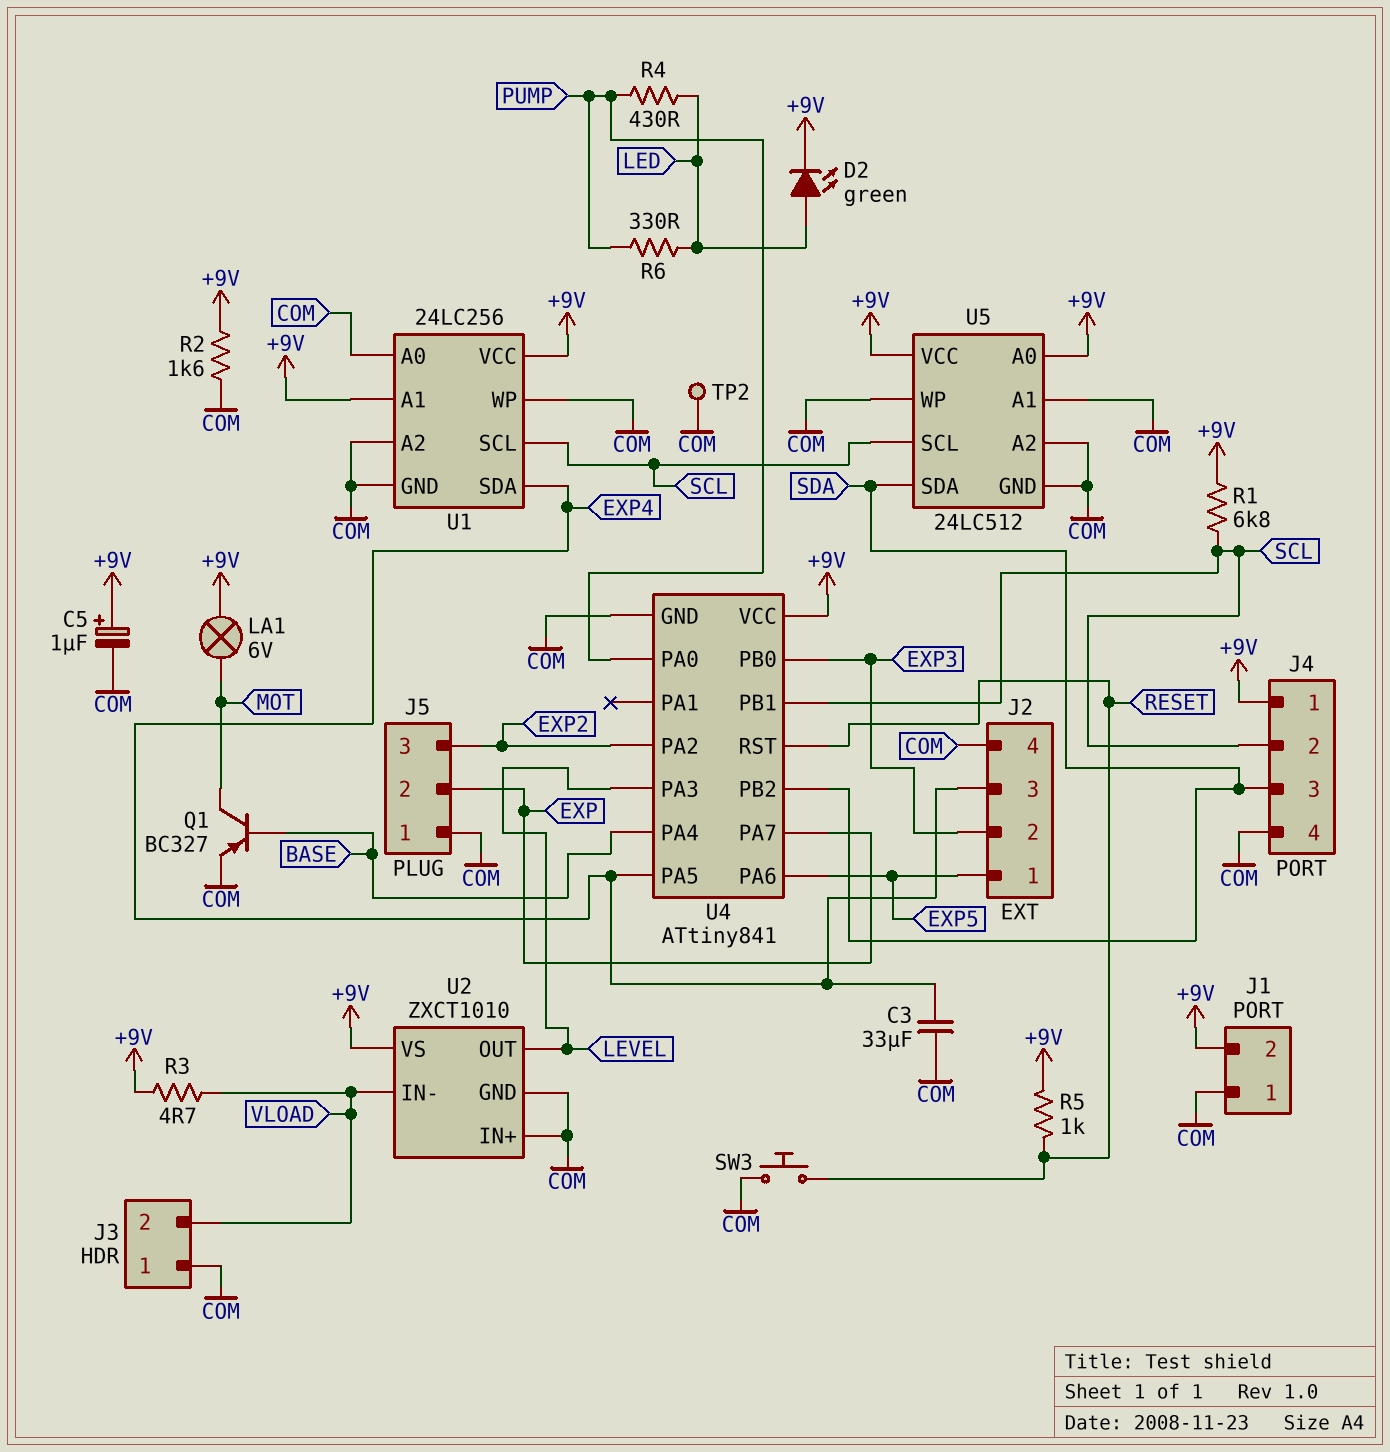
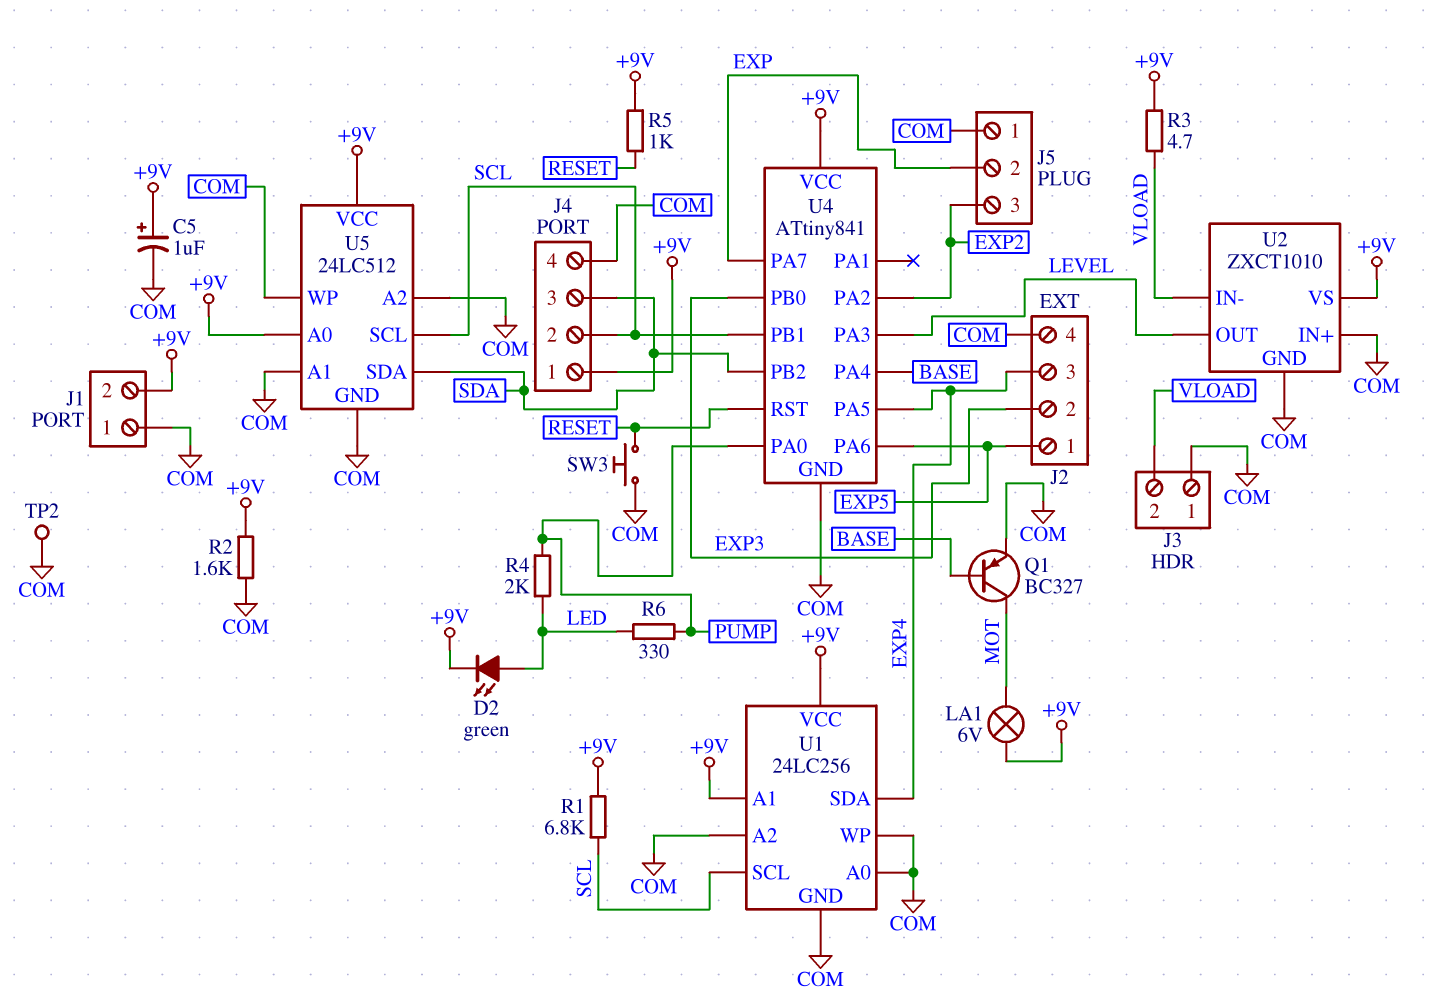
C3: 33uF (COM, EXP4) -> none
R4: 430 (LED, PUMP) -> 2k (LED, PUMP)

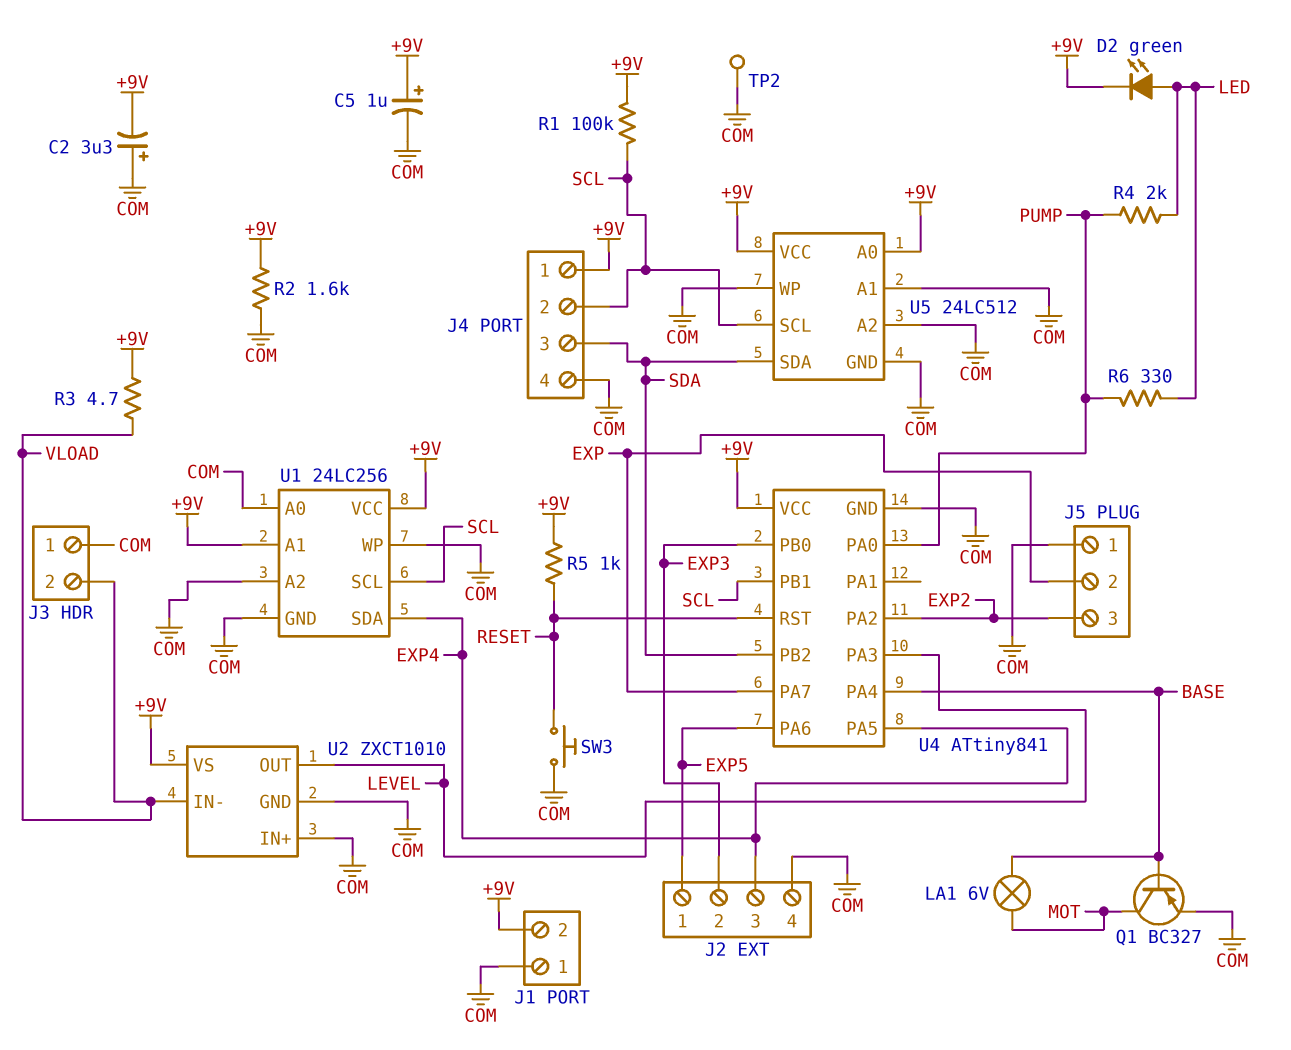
C2: none -> 3.3uF (plus COM, minus +9V)
LA1: lamp 6V (+9V, MOT) -> lamp 6V (BASE, MOT)
R1: 6.8k (+9V, SCL) -> 100k (+9V, SCL)

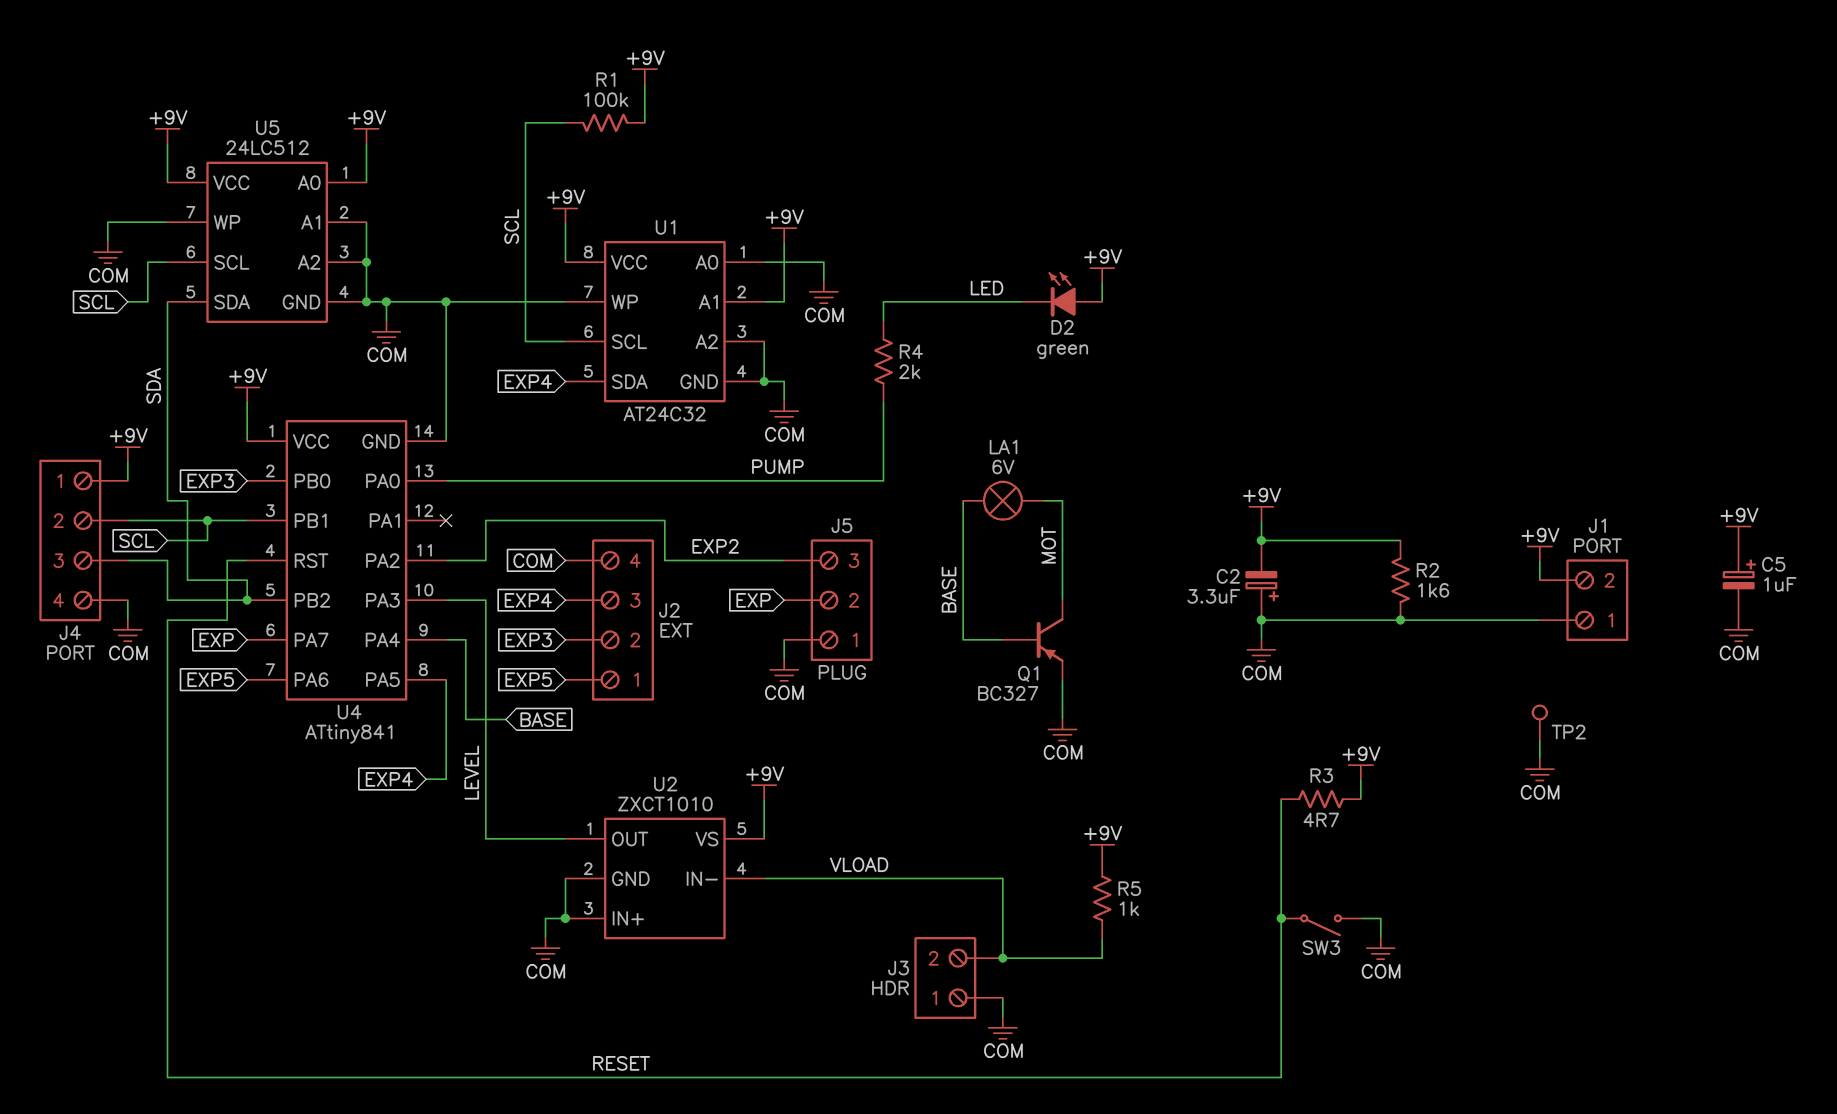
D2: LED green (A LED, K +9V) -> LED green (A +9V, K LED)
R3: 4.7 (+9V, VLOAD) -> 4.7 (+9V, RESET)
R5: 1k (+9V, RESET) -> 1k (+9V, VLOAD)
R6: 330 (LED, PUMP) -> none
SW3: button (COM, RESET) -> switch (COM, RESET)
U1: 24LC256 -> AT24C32

